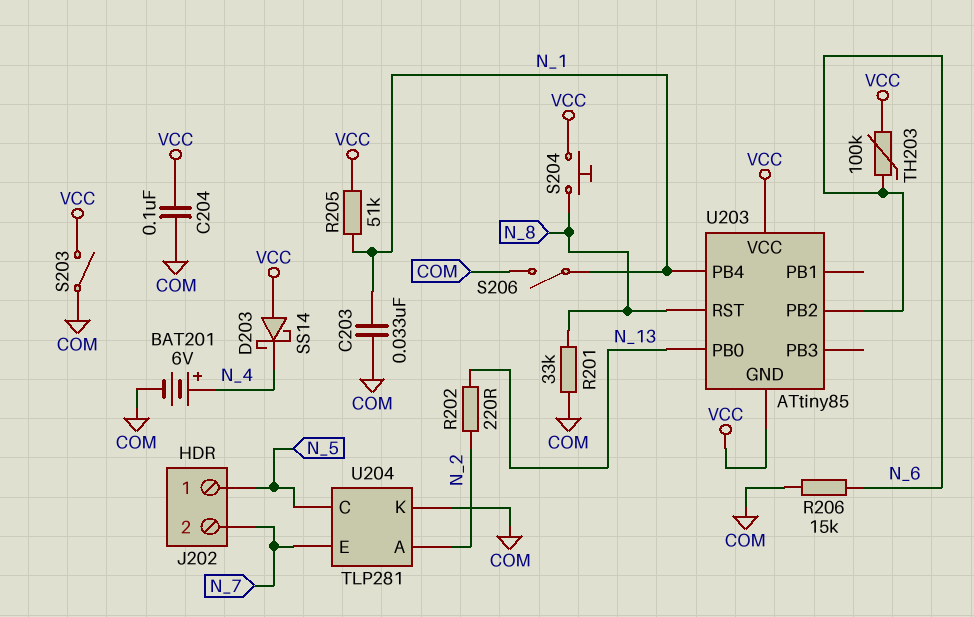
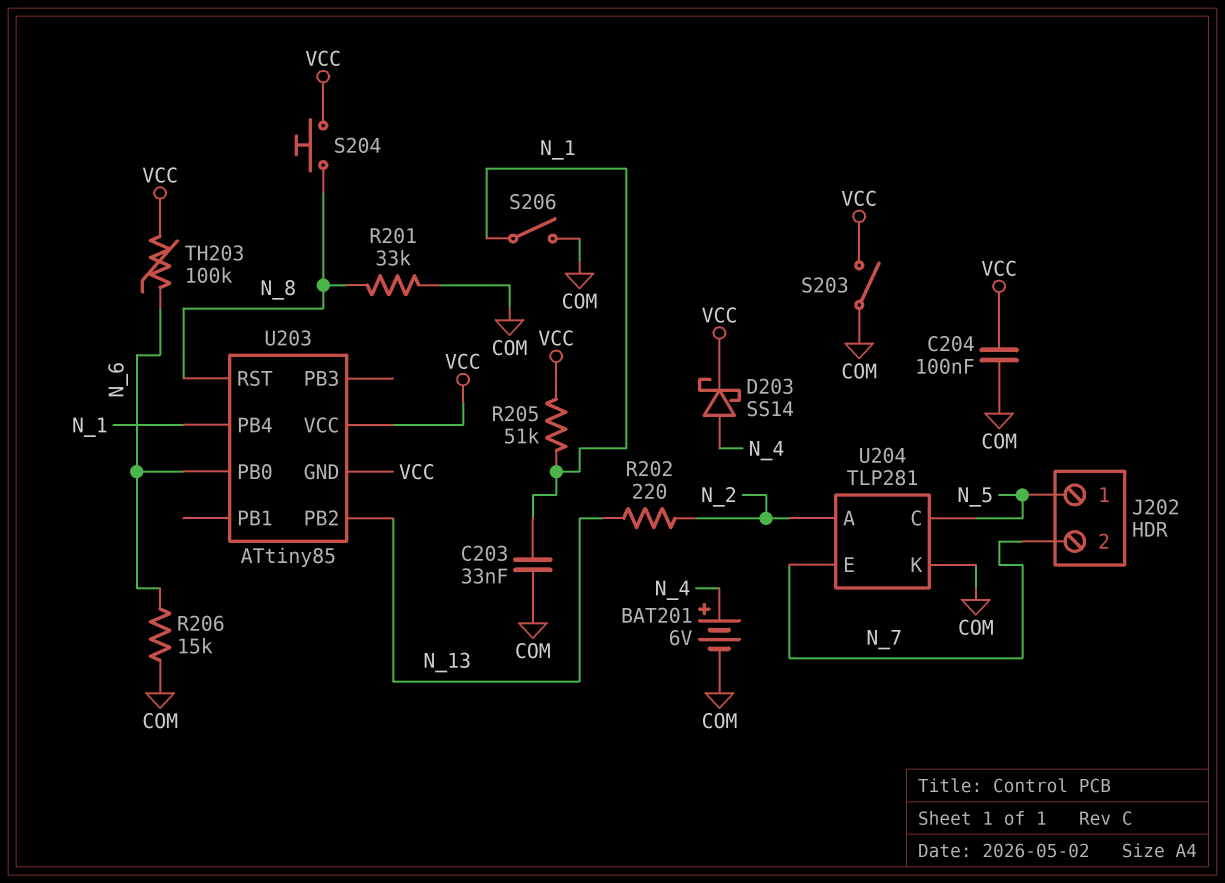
D203: schottky SS14 (A VCC, K N_4) -> schottky SS14 (A N_4, K VCC)
U203 pin PB0: N_13 -> N_6
U203 pin PB2: N_6 -> N_13

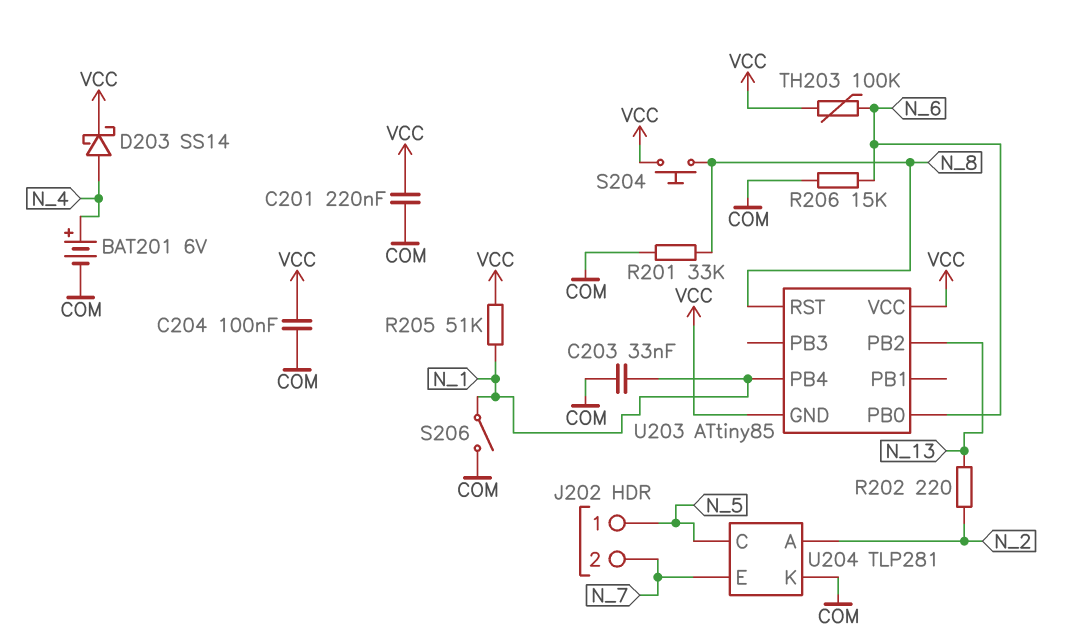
C201: none -> 220nF (COM, VCC)
S203: switch (COM, VCC) -> none

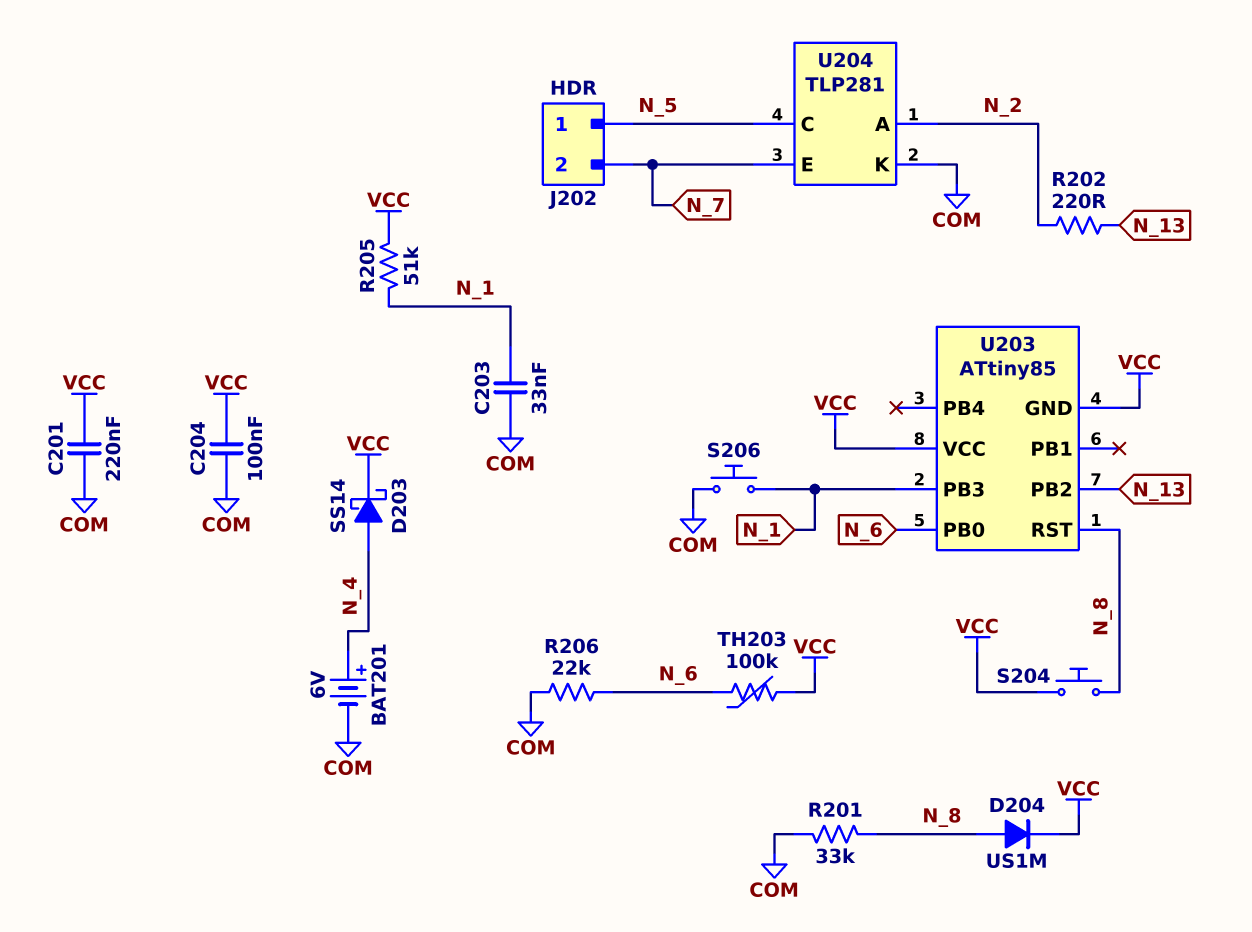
D204: none -> diode US1M (A N_8, K VCC)
R206: 15k (COM, N_6) -> 22k (COM, N_6)
S206: switch (COM, N_1) -> button (COM, N_1)
U203 pin PB3: none -> N_1
U203 pin PB4: N_1 -> none

